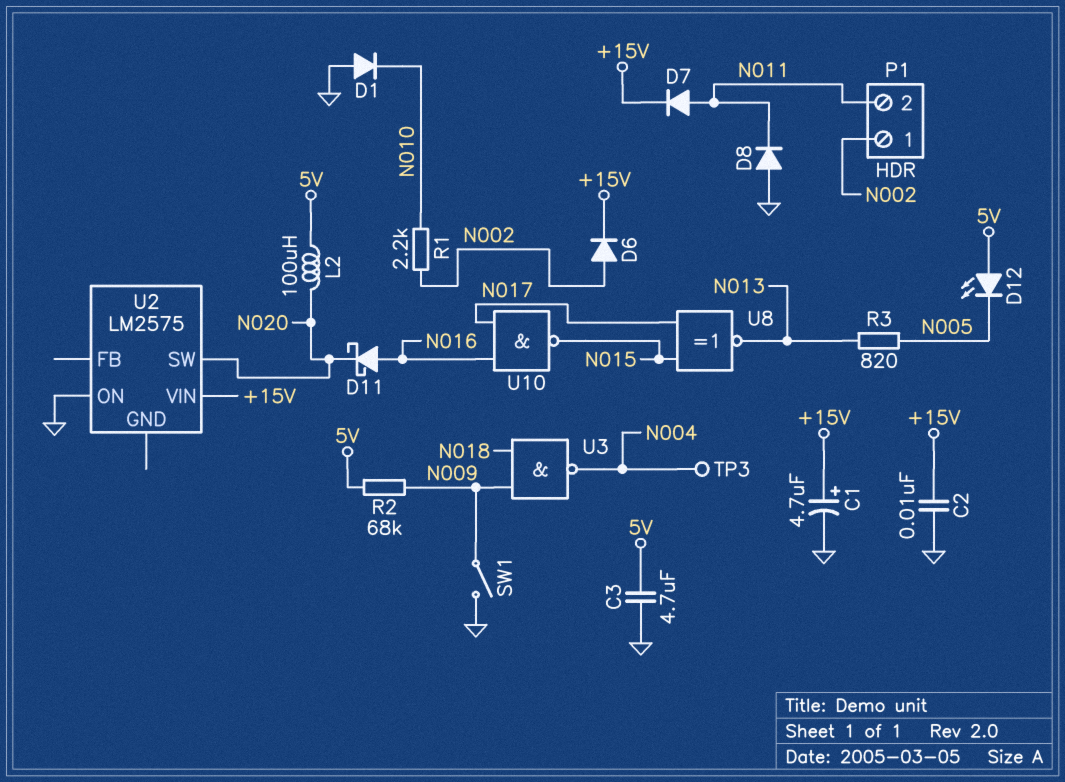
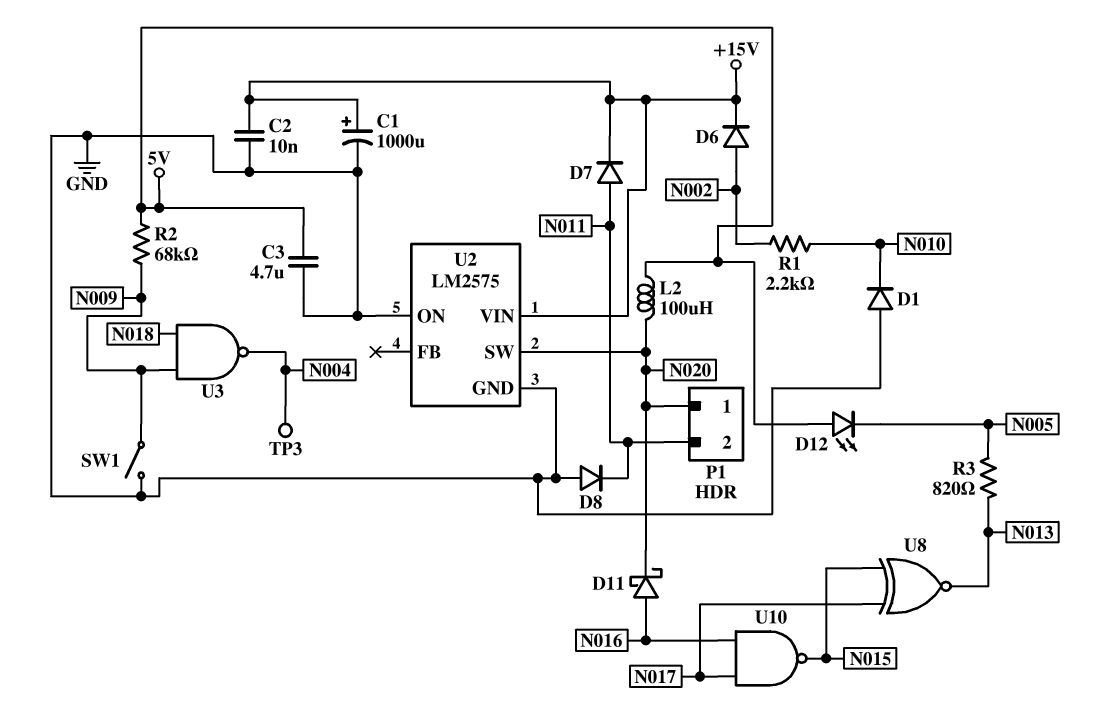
C1: 4.7uF (plus +15V, minus GND) -> 1000uF (plus +15V, minus GND)
P1 pin 1: N002 -> N020
U2 pin GND: none -> GND

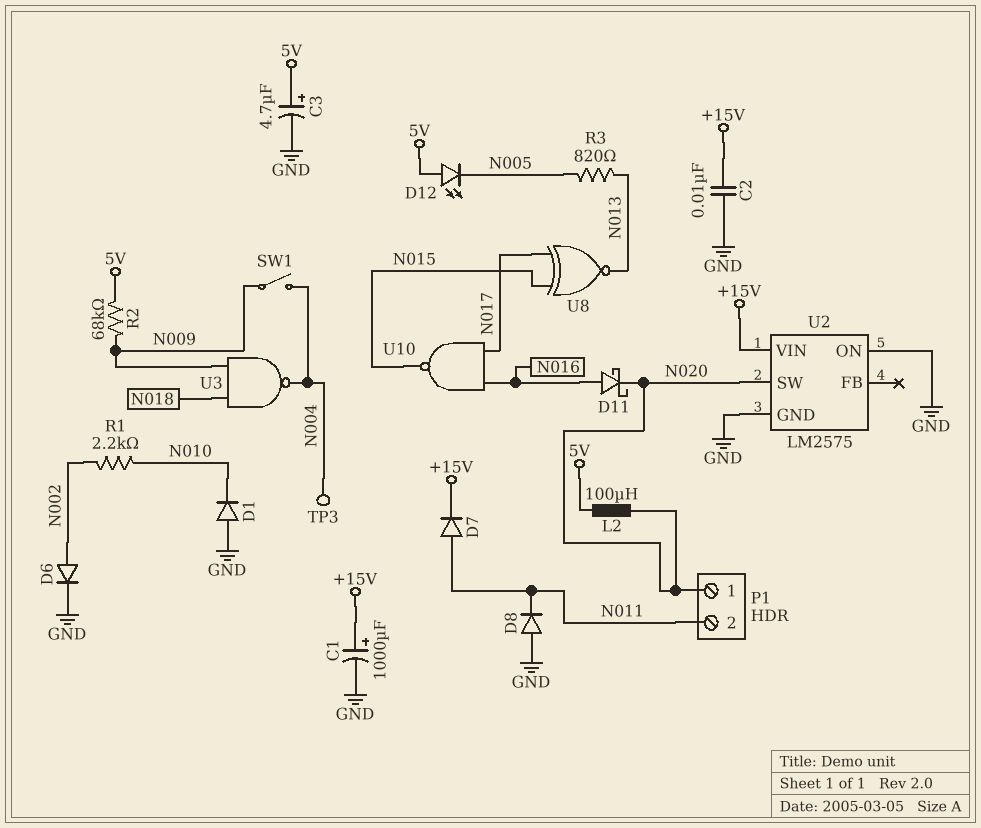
C3: 4.7uF (5V, GND) -> 4.7uF (plus 5V, minus GND)
D6: diode (A N002, K +15V) -> diode (A N002, K GND)
SW1: switch (GND, N009) -> switch (N004, N009)

